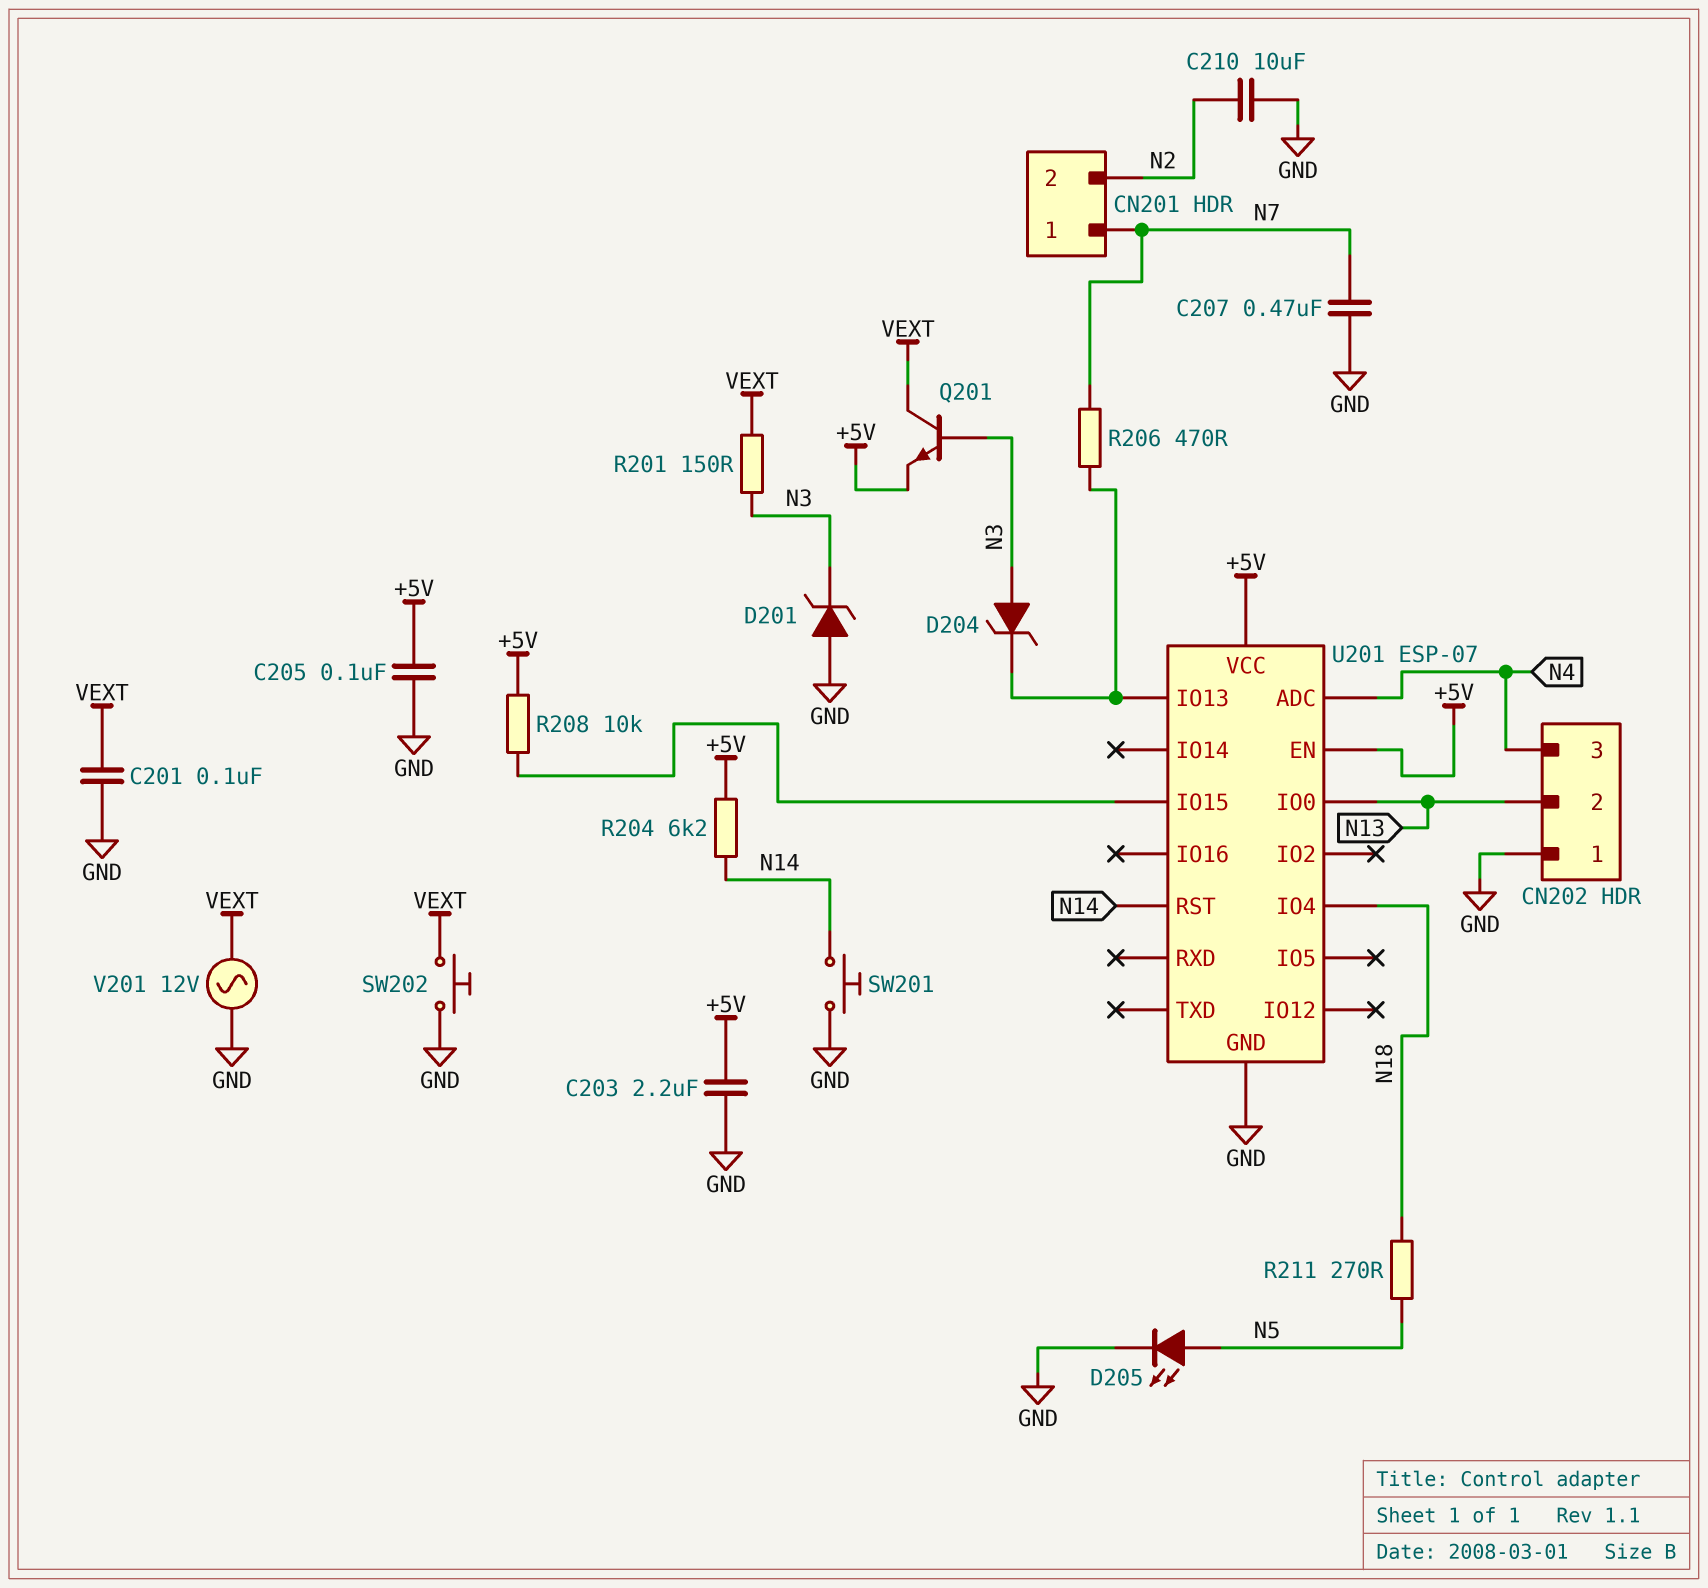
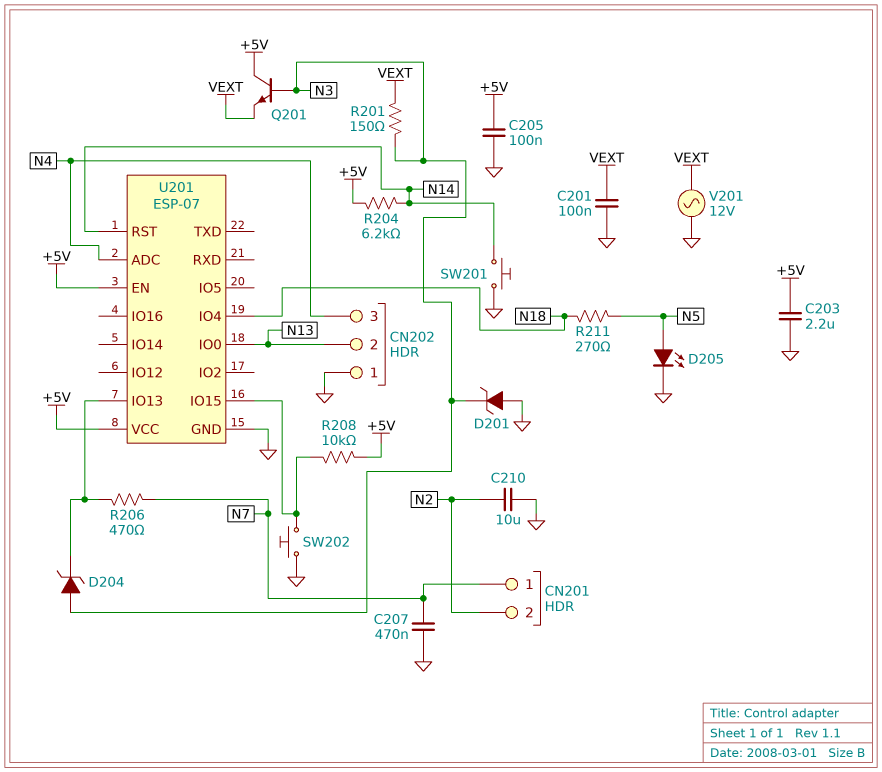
Q201: NPN (B N3, C VEXT, E +5V) -> NPN (B N3, C +5V, E VEXT)
SW202: button (GND, VEXT) -> button (GND, U201/IO15)

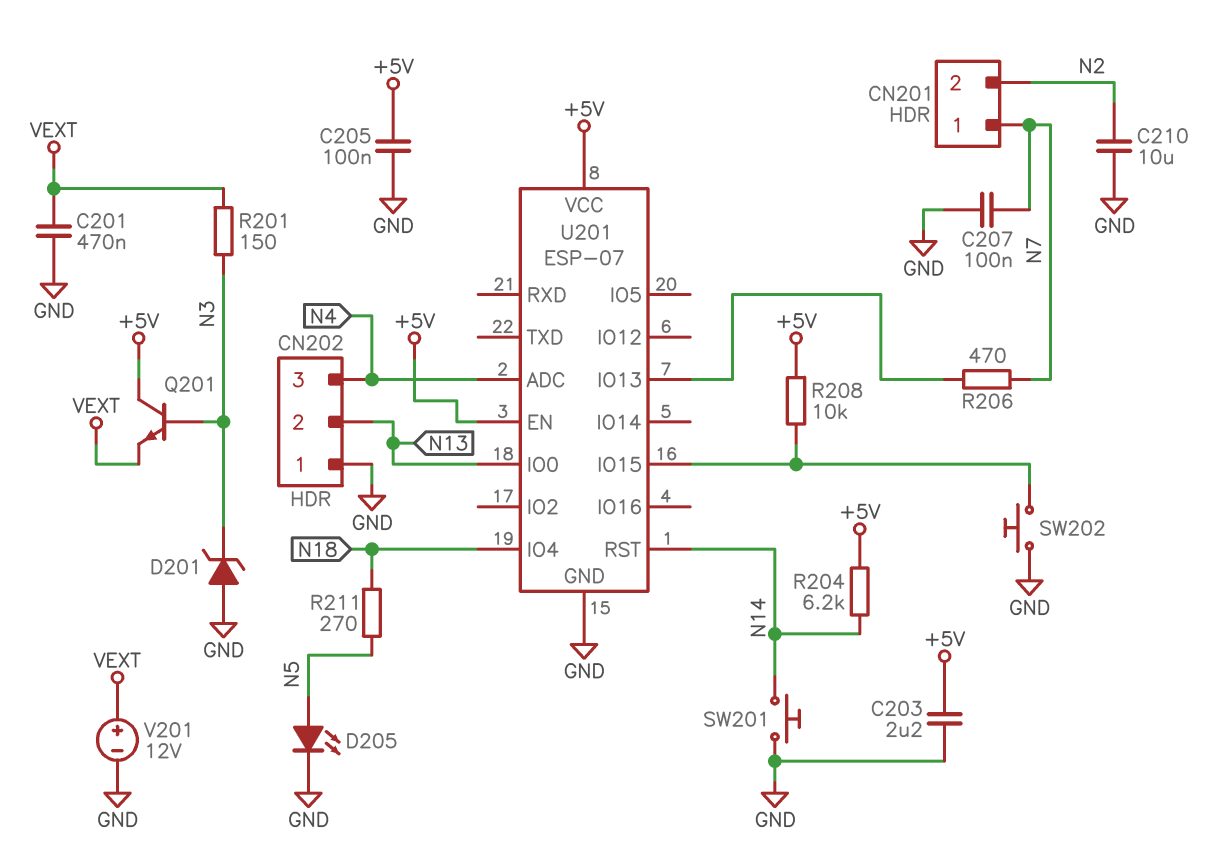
C201: 100nF (GND, VEXT) -> 470nF (GND, VEXT)
C207: 470nF (GND, N7) -> 100nF (GND, N7)
D204: zener (A N3, K U201/IO13) -> none
V201: AC 12V (GND, VEXT) -> 12V (plus VEXT, minus GND)

